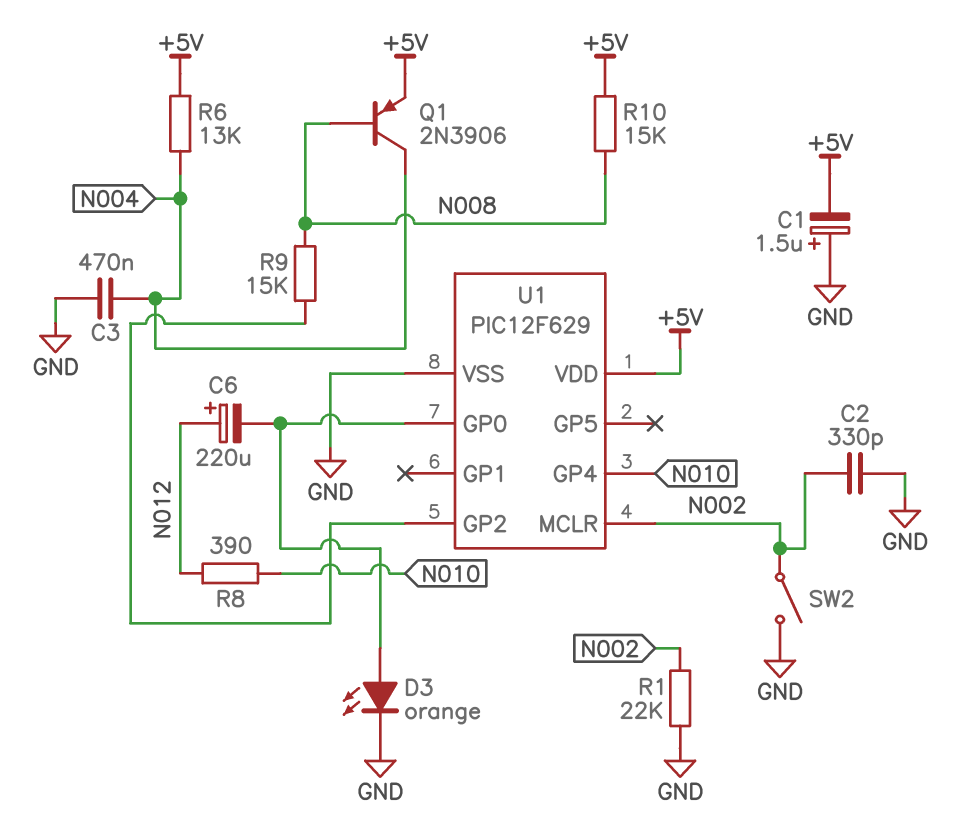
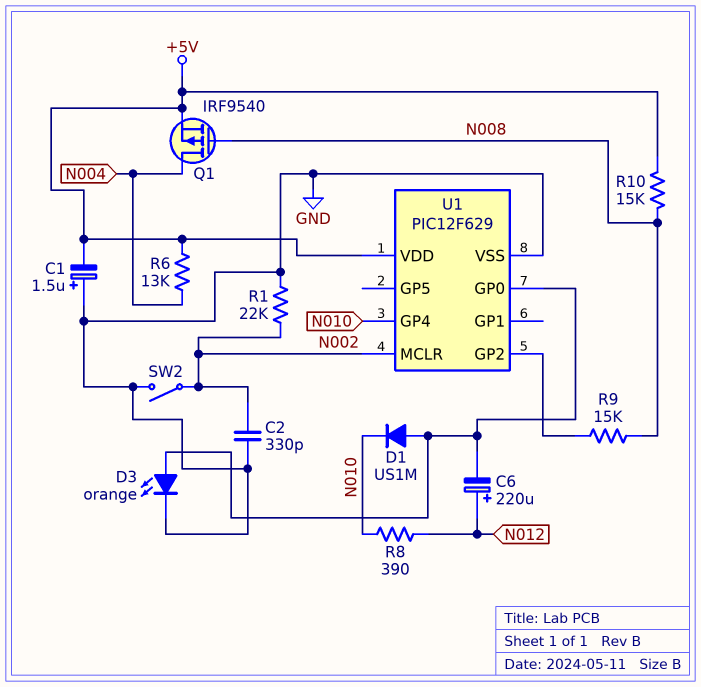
C3: 470nF (GND, N004) -> none
D1: none -> diode US1M (A U1/GP0, K N010)
Q1: PNP 2N3906 (B N008, C N004, E +5V) -> PMOS IRF9540 (G N008, D N004, S +5V)

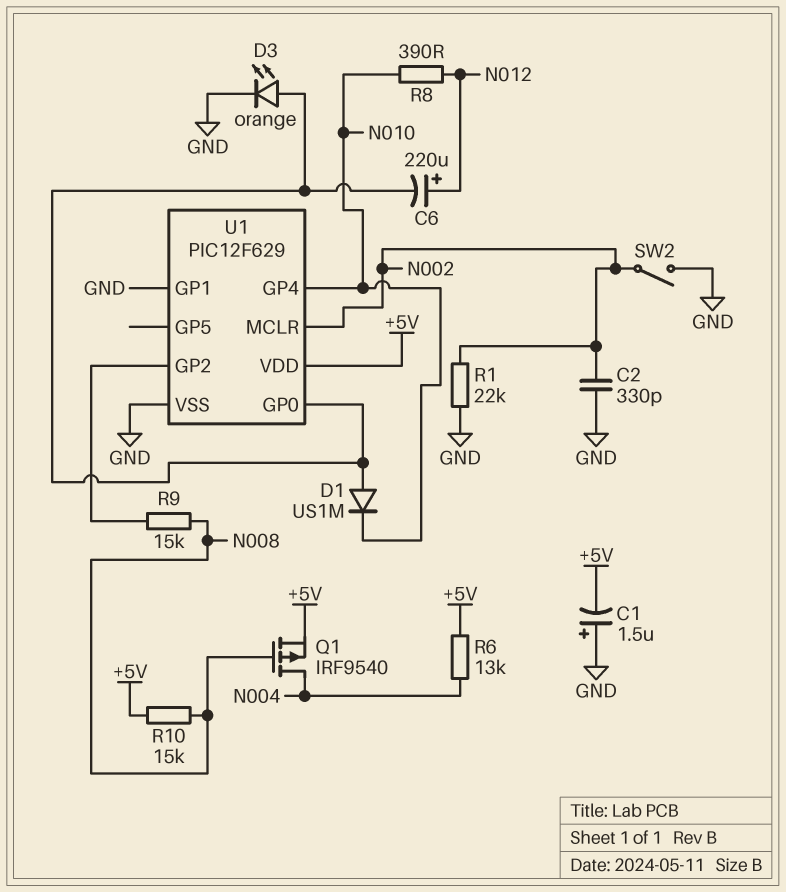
U1 pin GP1: none -> GND

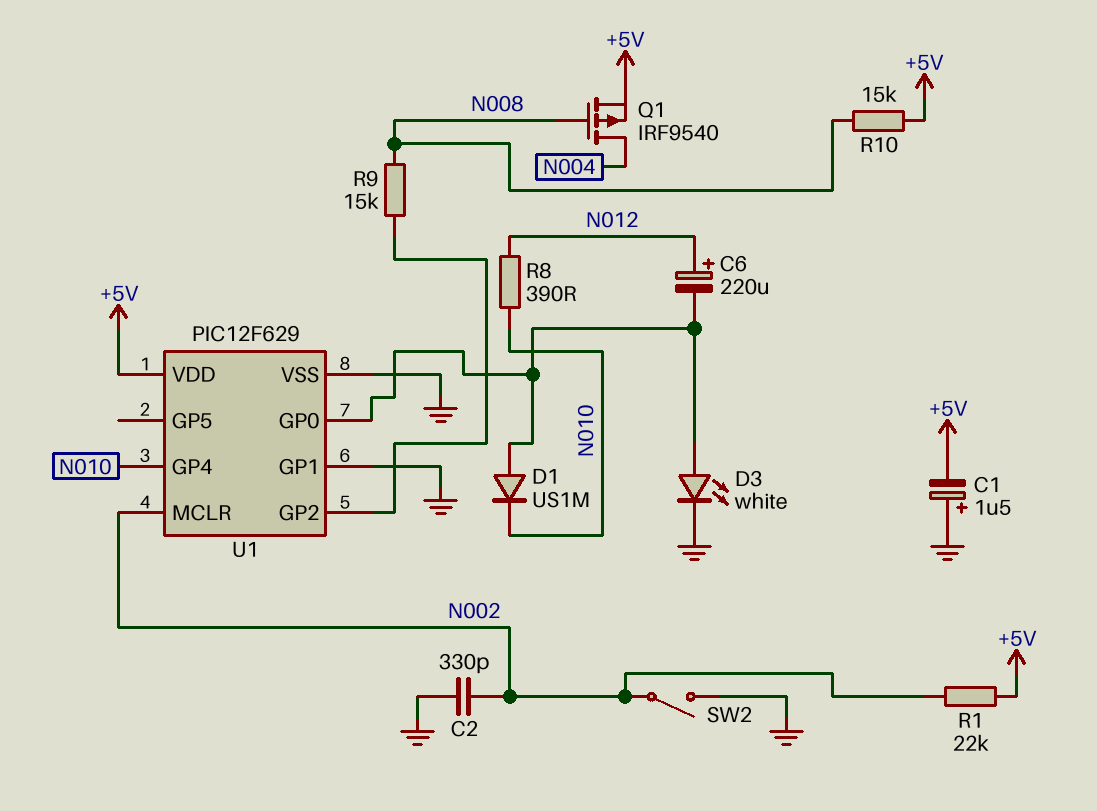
D3: LED orange (A U1/GP0, K GND) -> LED white (A U1/GP0, K GND)
R1: 22k (GND, N002) -> 22k (+5V, N002)
R6: 13k (+5V, N004) -> none

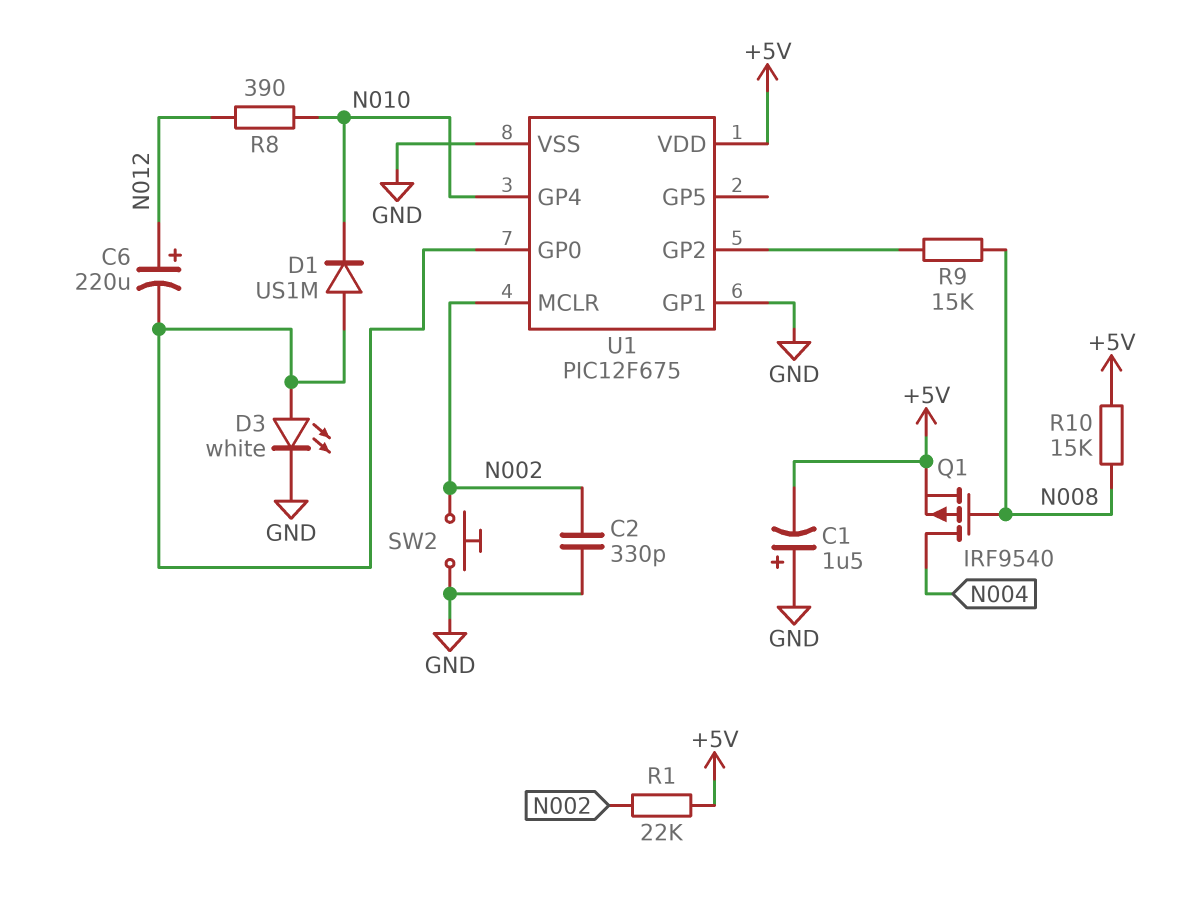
SW2: switch (GND, N002) -> button (GND, N002)
U1: PIC12F629 -> PIC12F675

